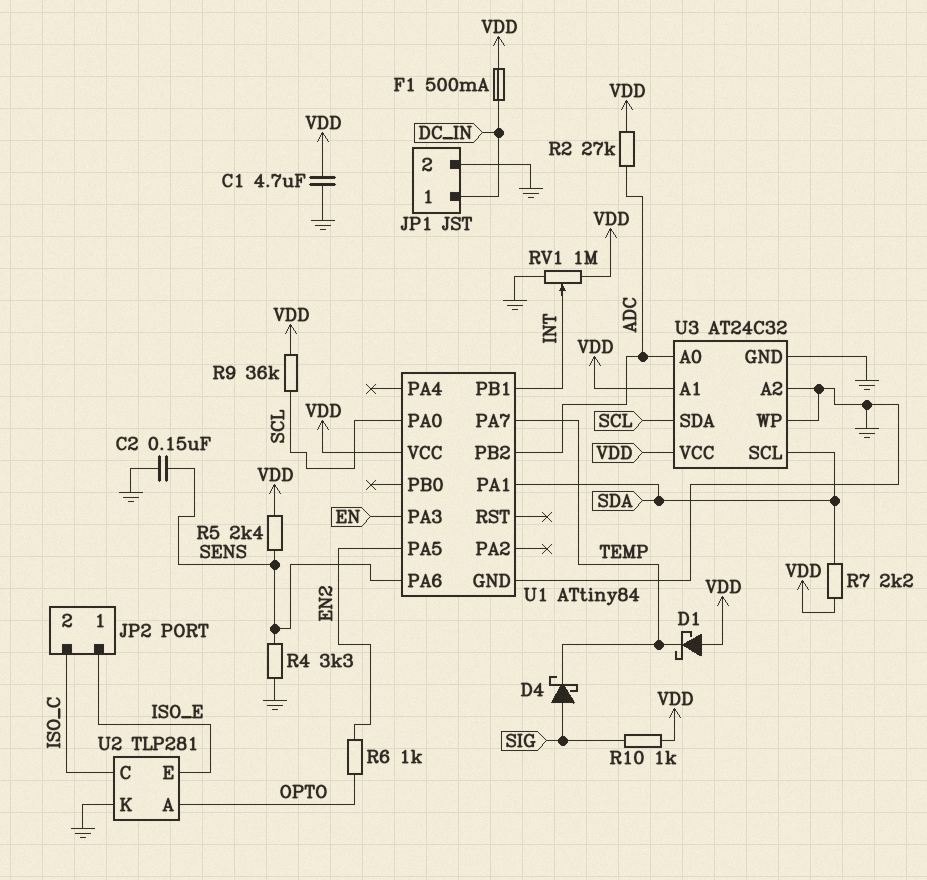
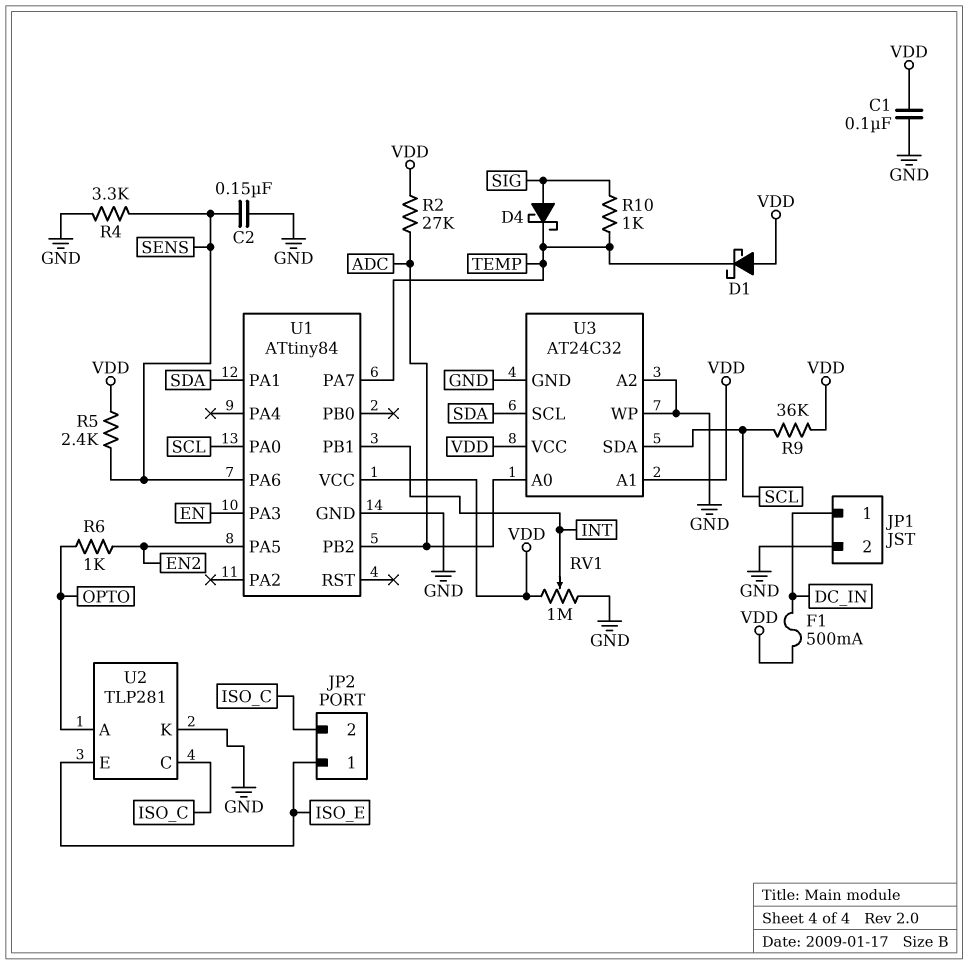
C1: 4.7uF (GND, VDD) -> 100nF (GND, VDD)
R7: 2.2k (SDA, VDD) -> none
R10: 1k (SIG, VDD) -> 1k (SIG, TEMP)

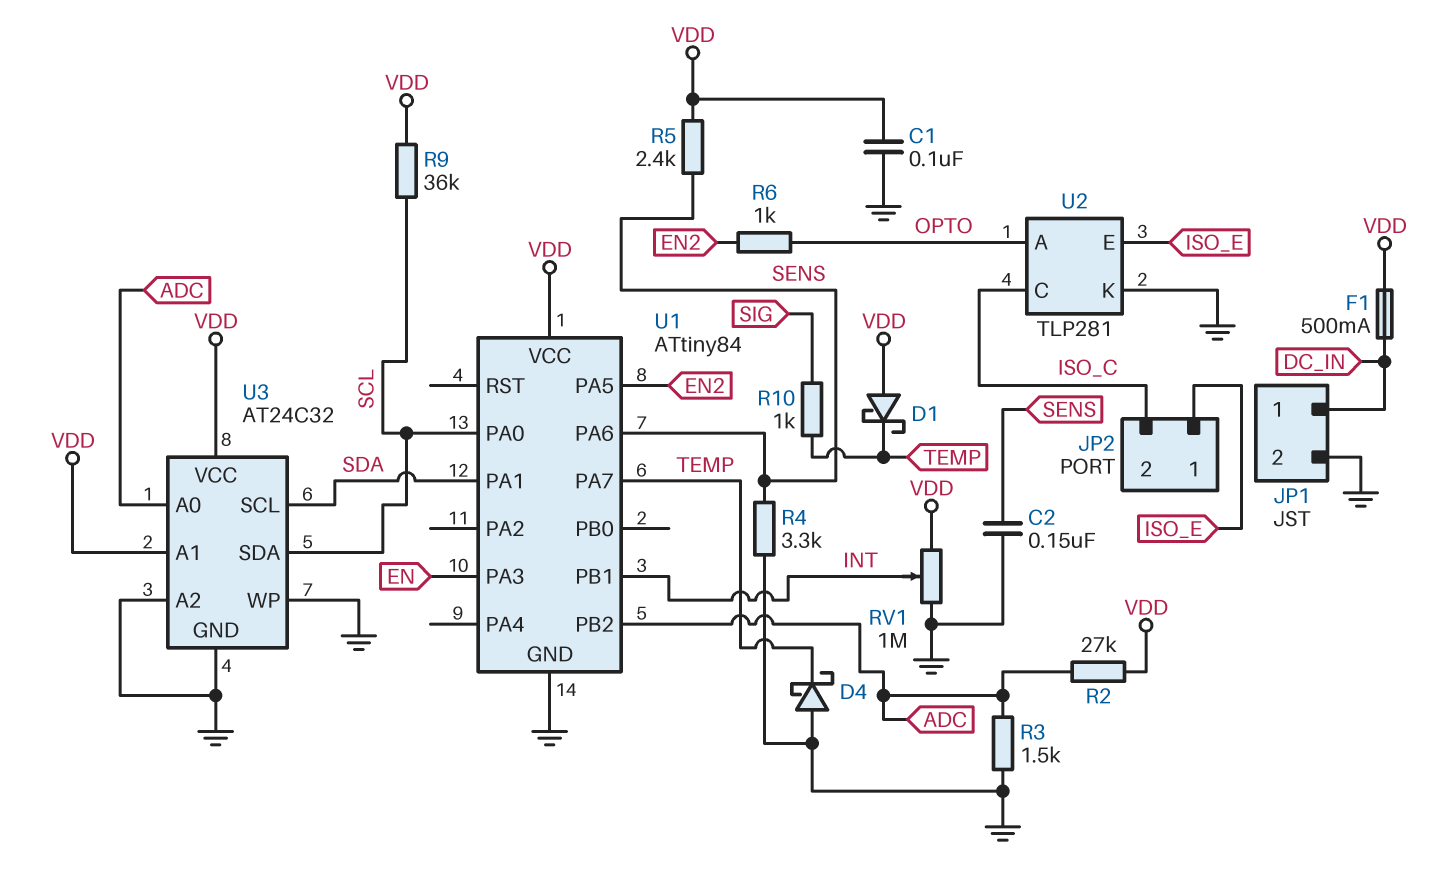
D4: schottky (A SIG, K TEMP) -> schottky (A GND, K TEMP)
R3: none -> 1.5k (ADC, GND)

